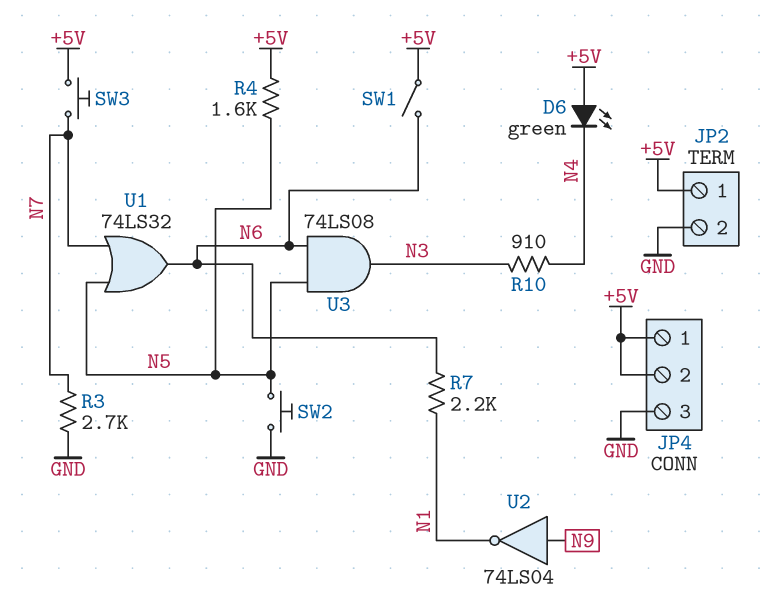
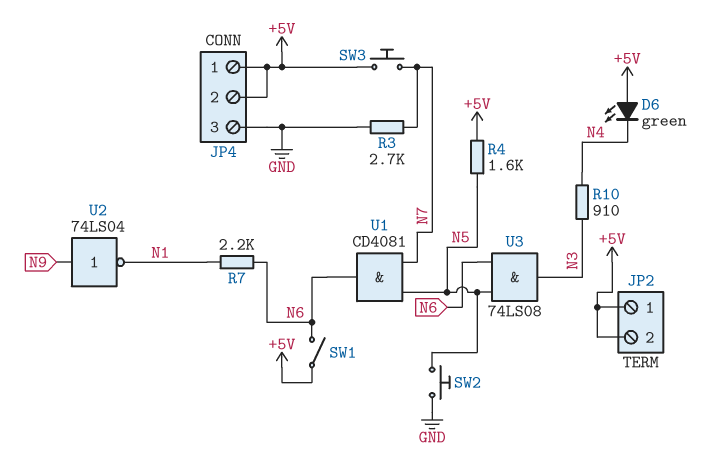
JP2 pin 2: GND -> +5V
U1: OR 74LS32 (in N5, in N7, out N6) -> AND CD4081 (in N5, in N7, out N6)

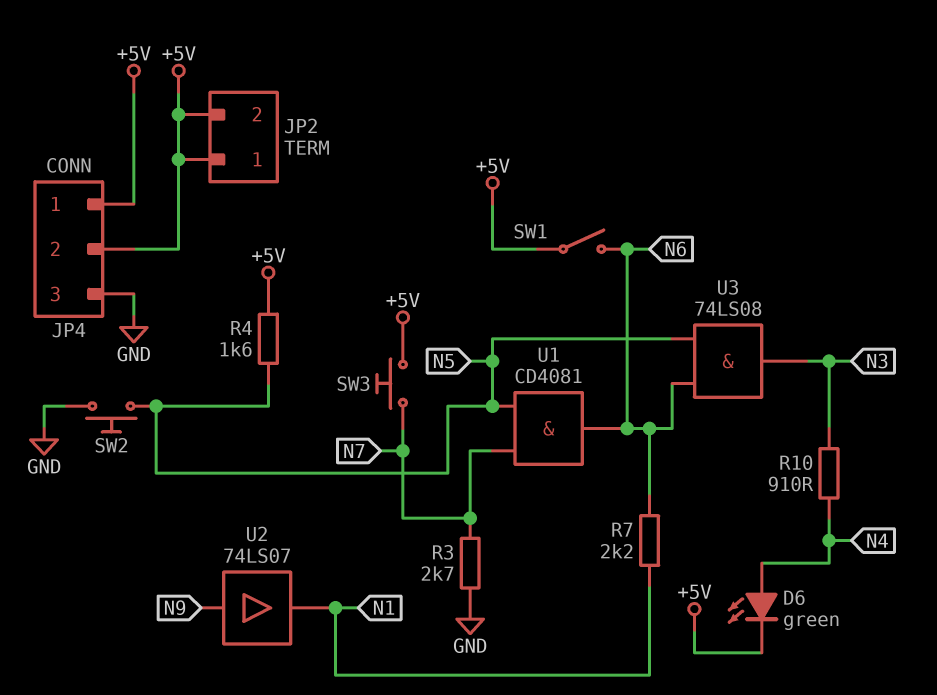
D6: LED green (A +5V, K N4) -> LED green (A N4, K +5V)
U2: NOT 74LS04 (in N9, out N1) -> buffer 74LS07 (in N9, out N1)

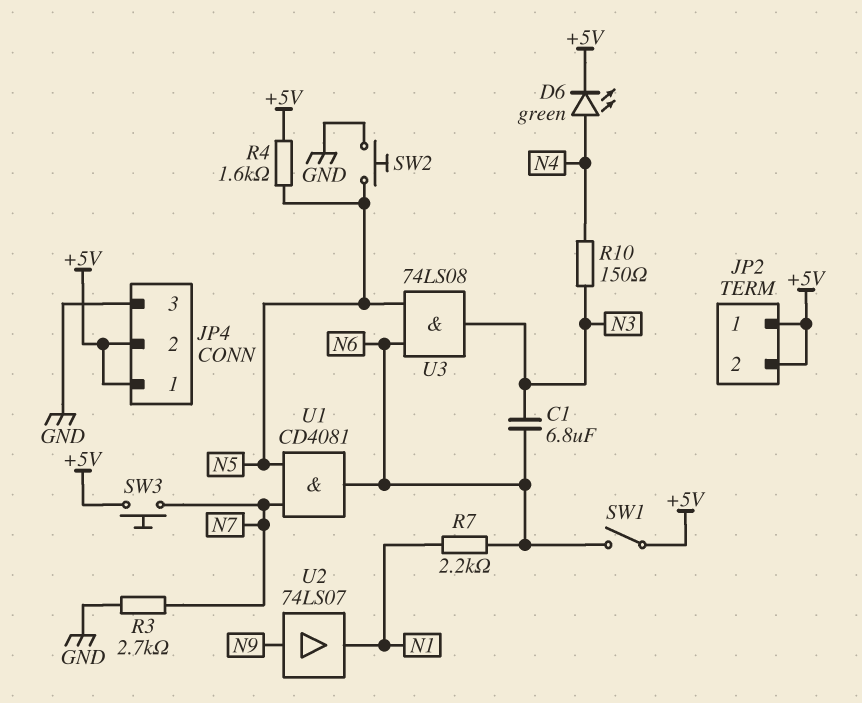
C1: none -> 6.8uF (N3, N6)
R10: 910 (N3, N4) -> 150 (N3, N4)

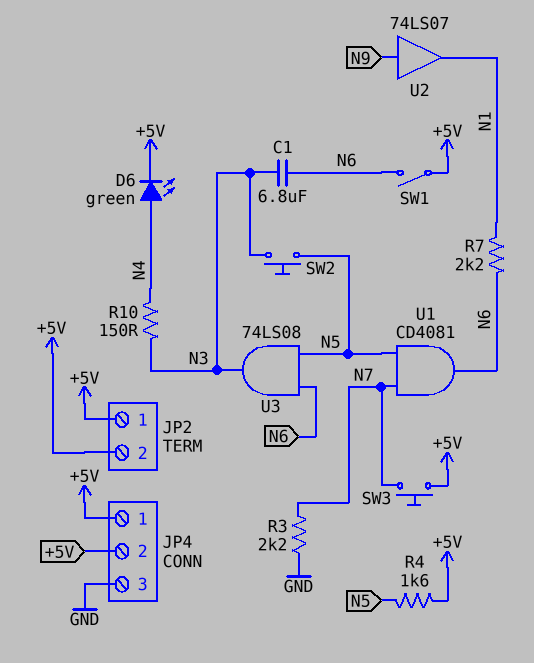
R3: 2.7k (GND, N7) -> 2.2k (GND, N7)
SW2: button (GND, N5) -> button (N3, N5)

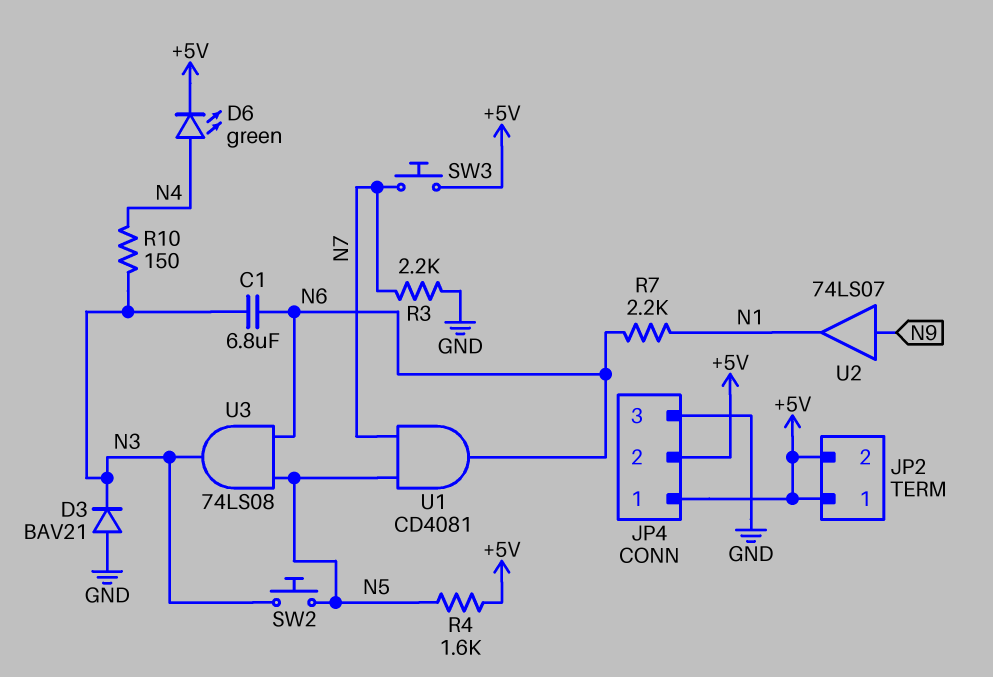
D3: none -> diode BAV21 (A GND, K N3)
SW1: switch (+5V, N6) -> none

